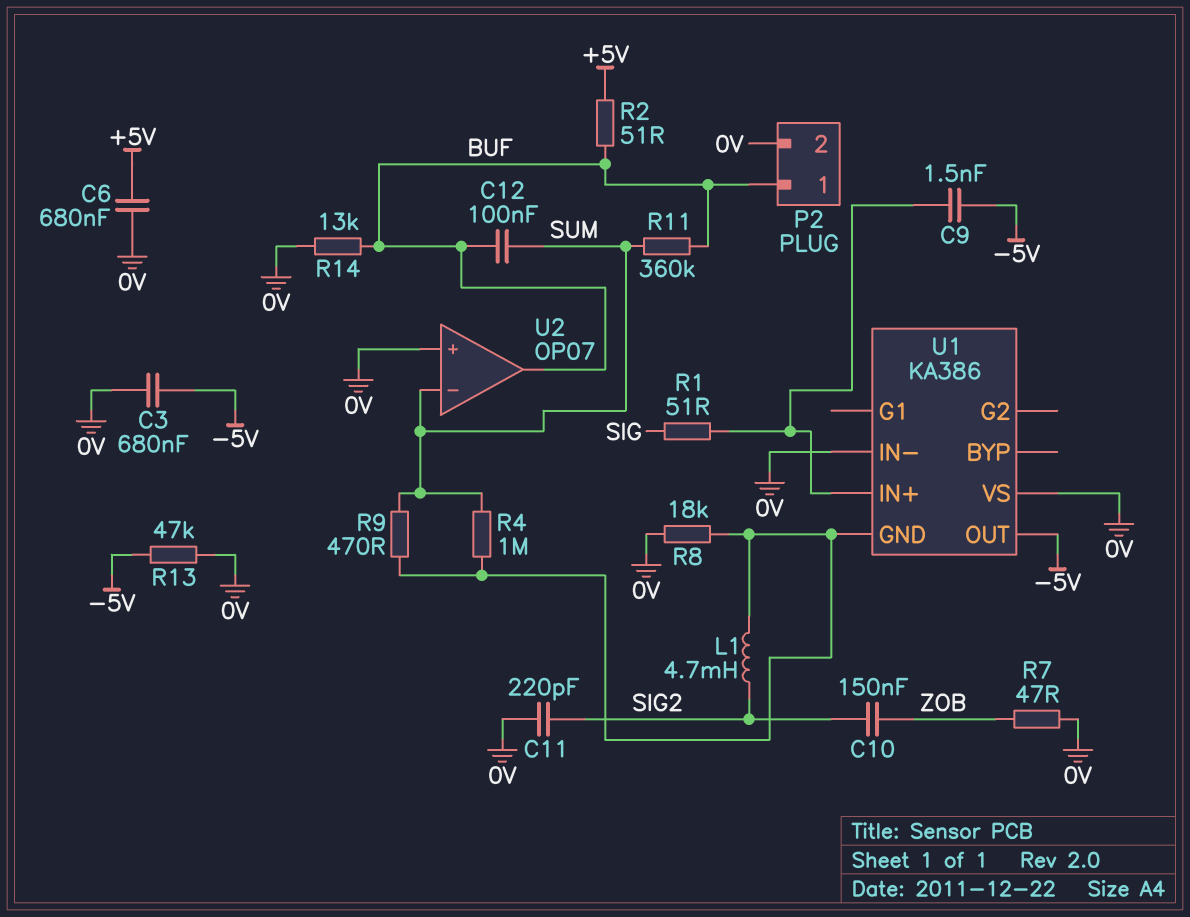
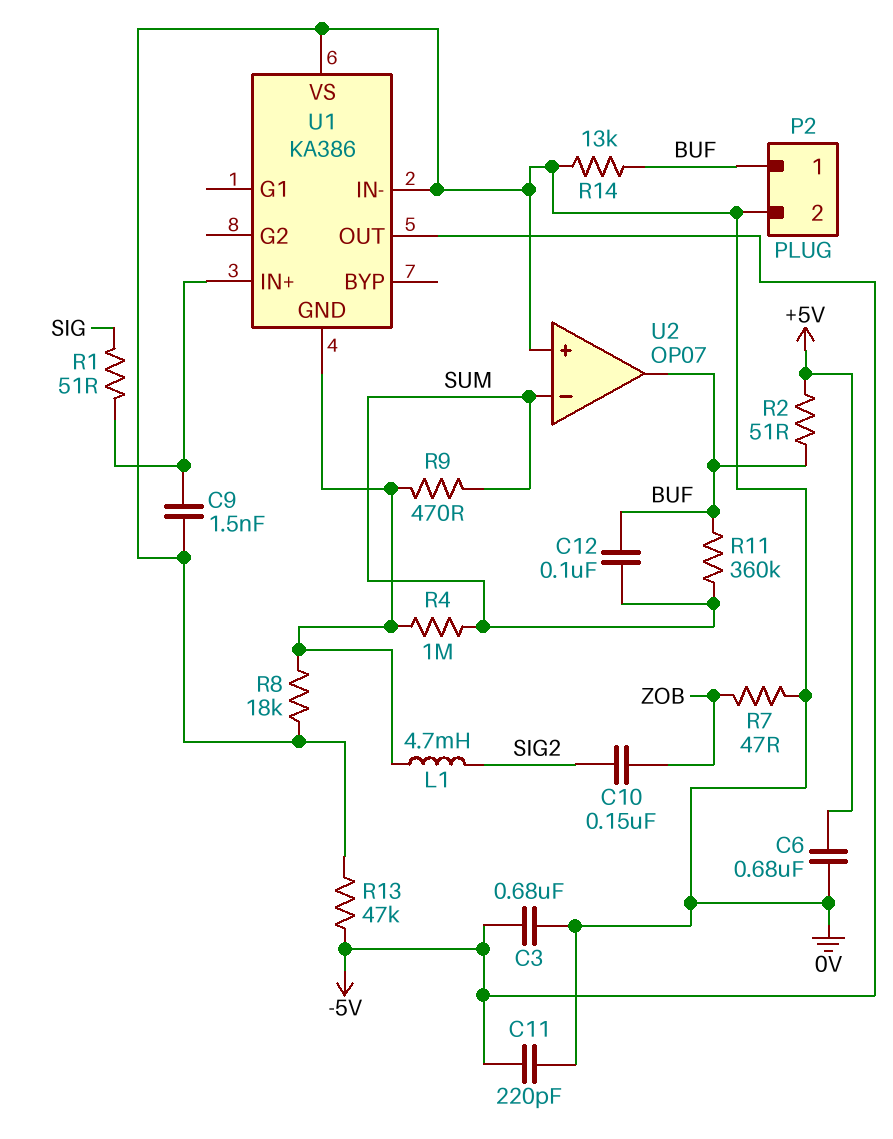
C9: 1.5nF (-5V, U1/IN+) -> 1.5nF (0V, U1/IN+)
C11: 220pF (0V, SIG2) -> 220pF (-5V, 0V)

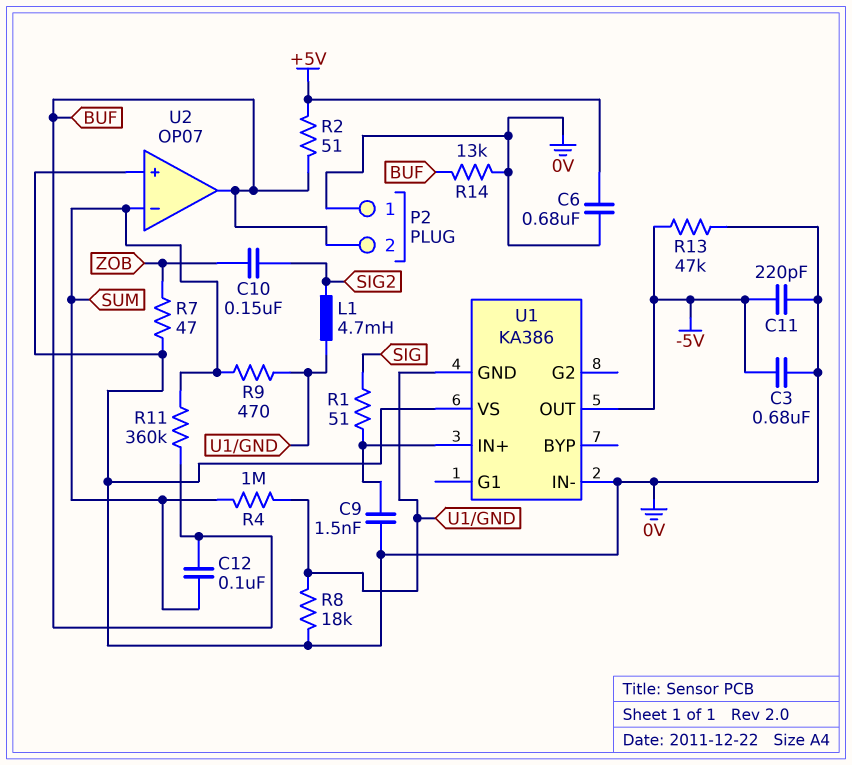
P2 pin 1: BUF -> 0V
P2 pin 2: 0V -> BUF

